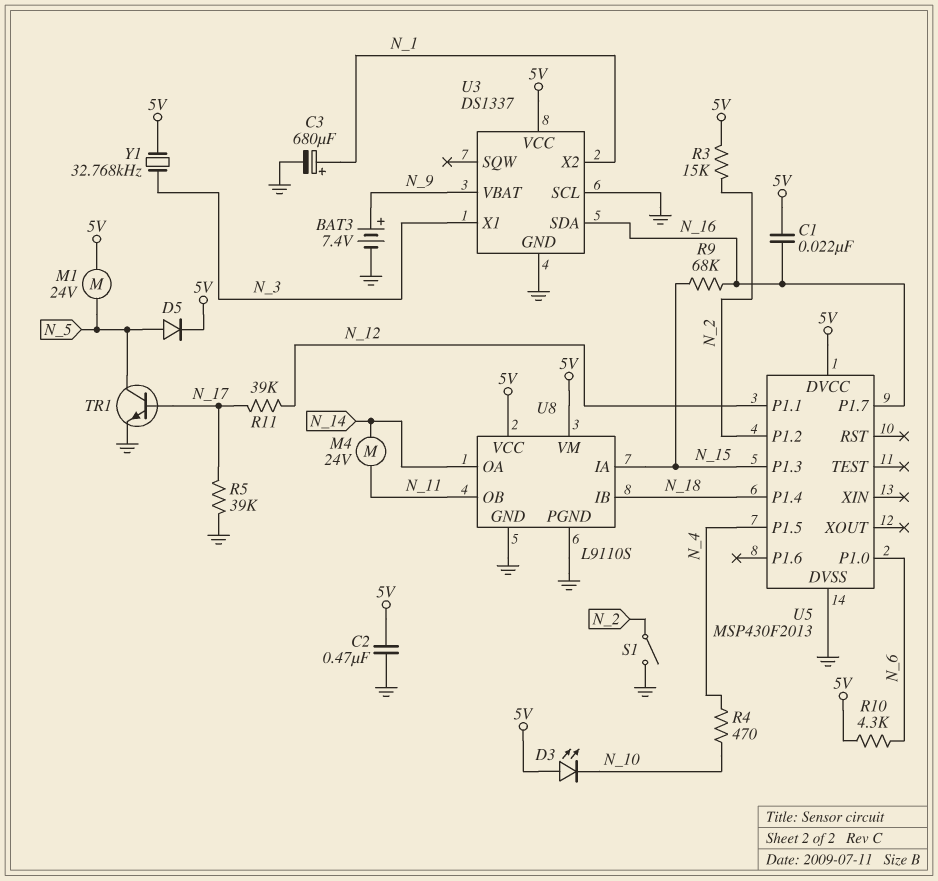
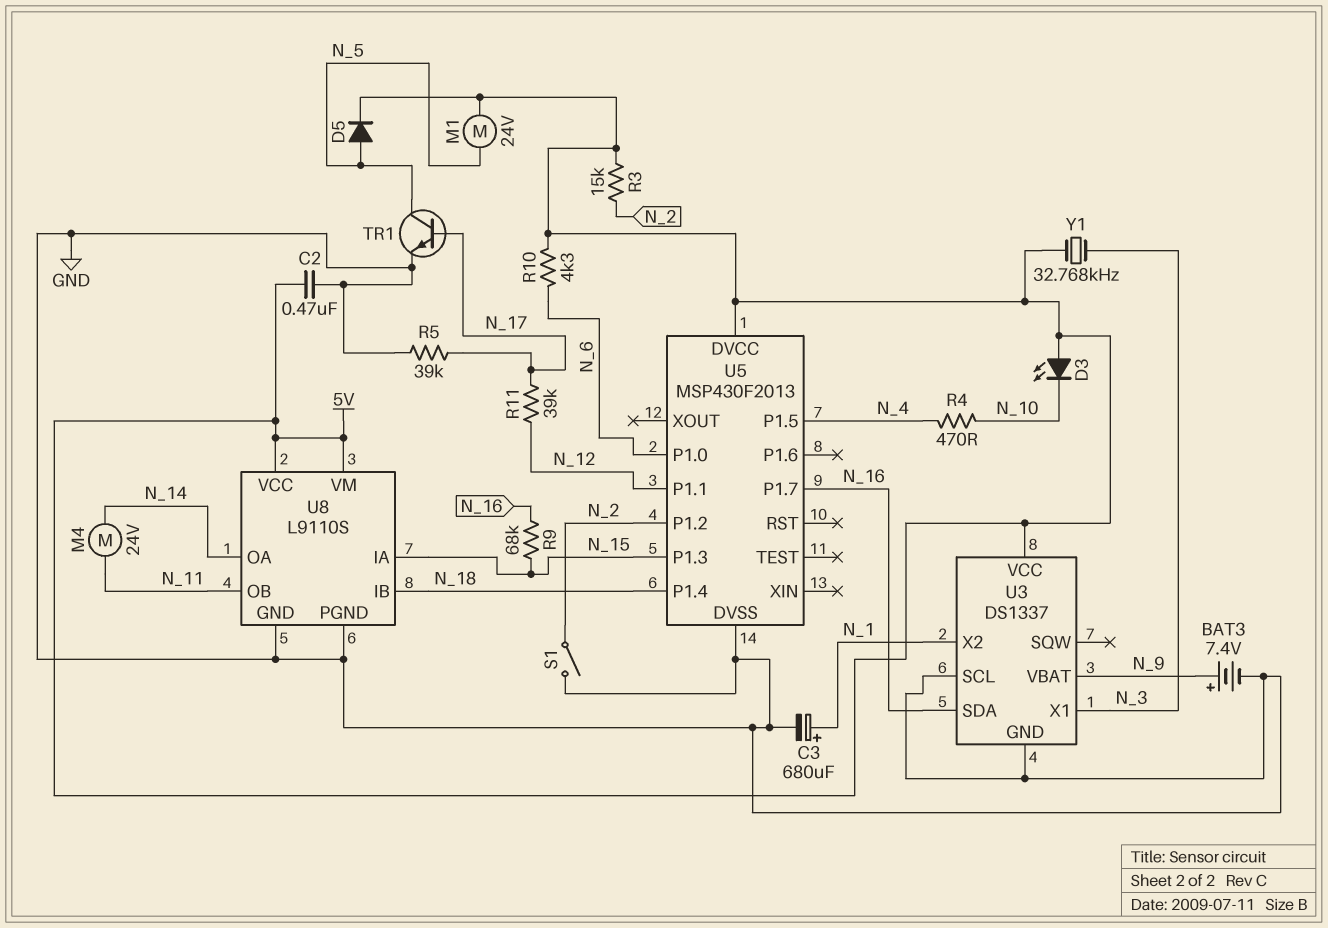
C1: 22nF (5V, N_16) -> none

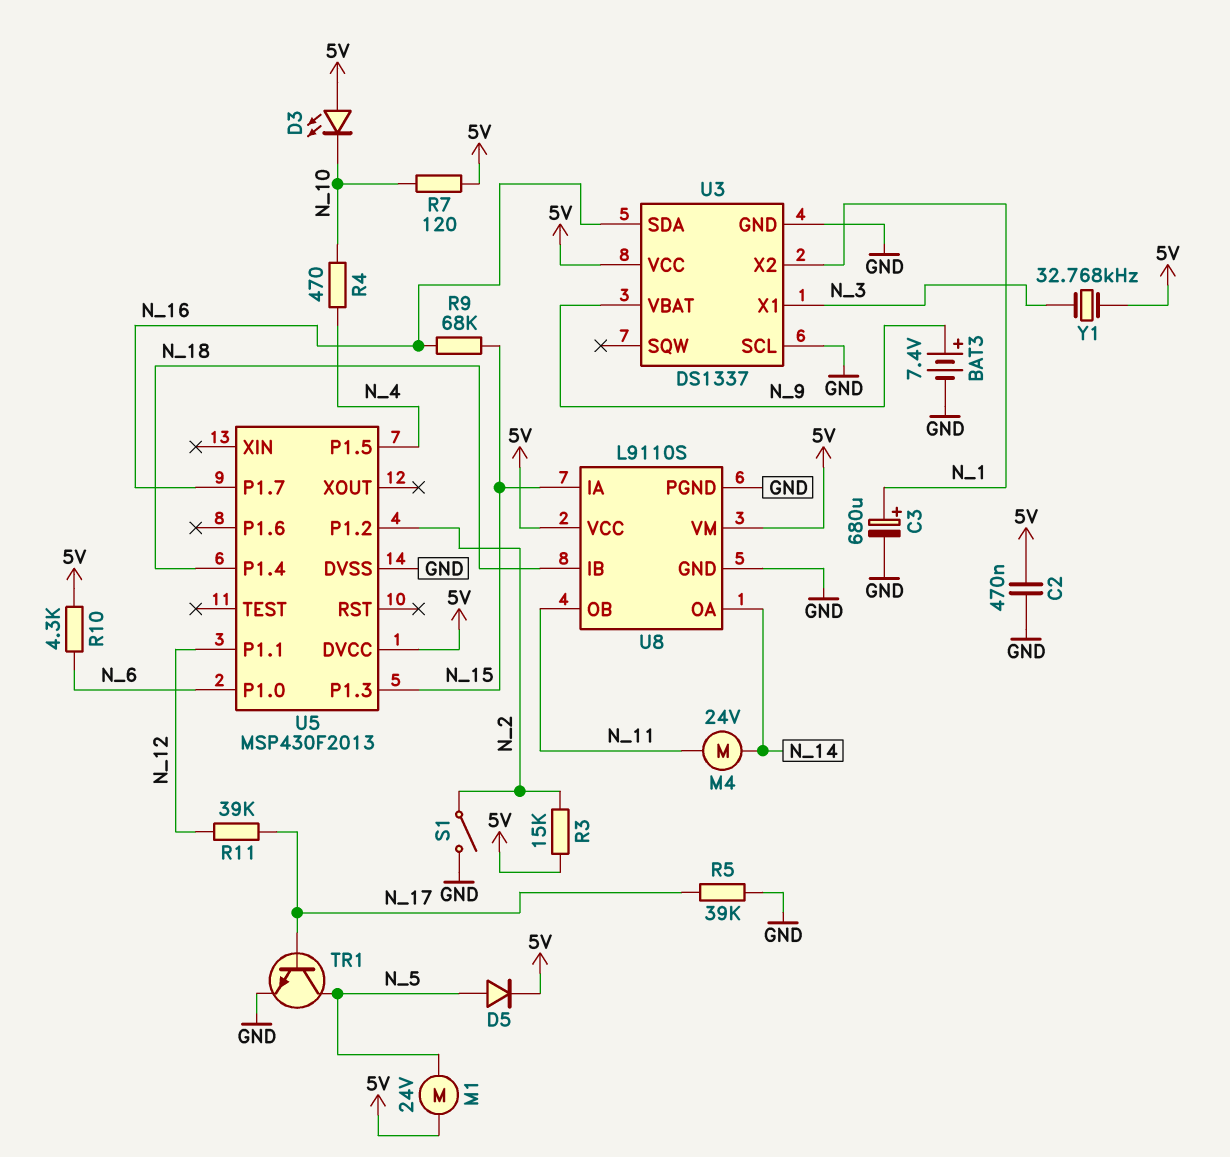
R7: none -> 120 (5V, N_10)

